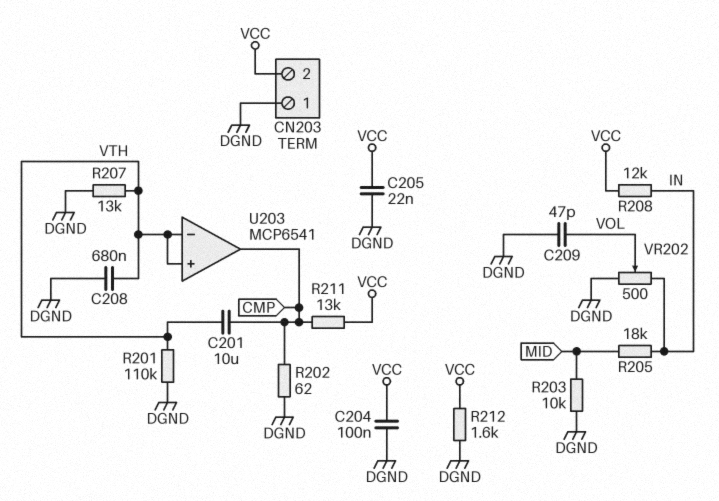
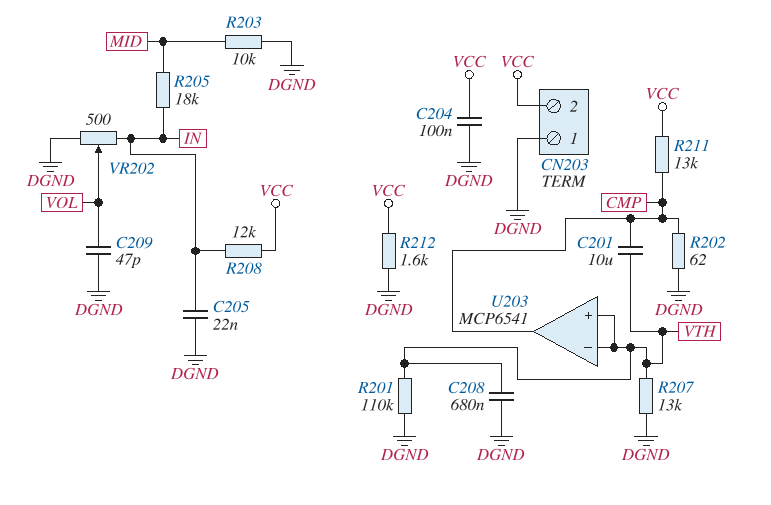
C205: 22nF (DGND, VCC) -> 22nF (DGND, IN)

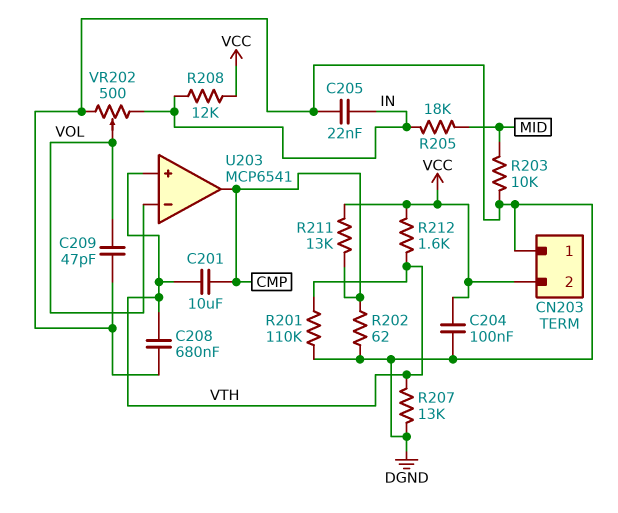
R212: 1.6k (DGND, VCC) -> 1.6k (VCC, VTH)
U203 pin in-: VTH -> VOL

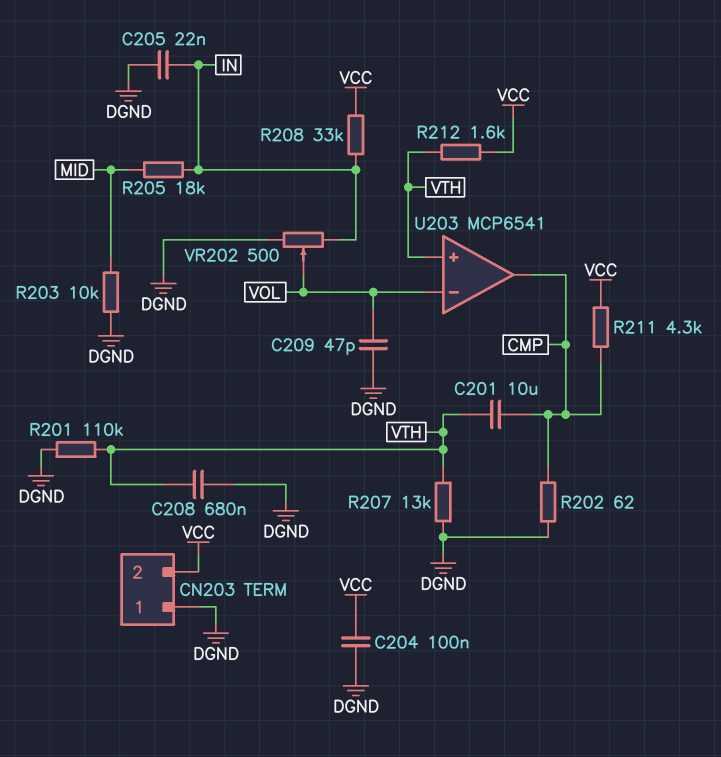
R208: 12k (IN, VCC) -> 33k (IN, VCC)
R211: 13k (CMP, VCC) -> 4.3k (CMP, VCC)

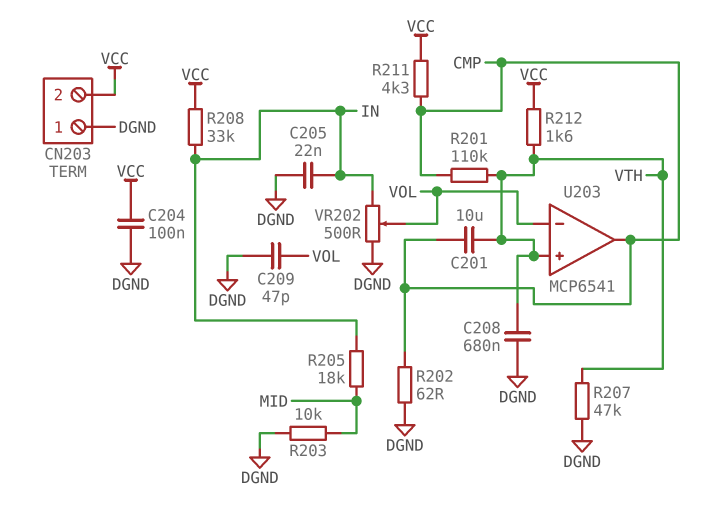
R201: 110k (DGND, VTH) -> 110k (CMP, VTH)
R207: 13k (DGND, VTH) -> 47k (DGND, VTH)

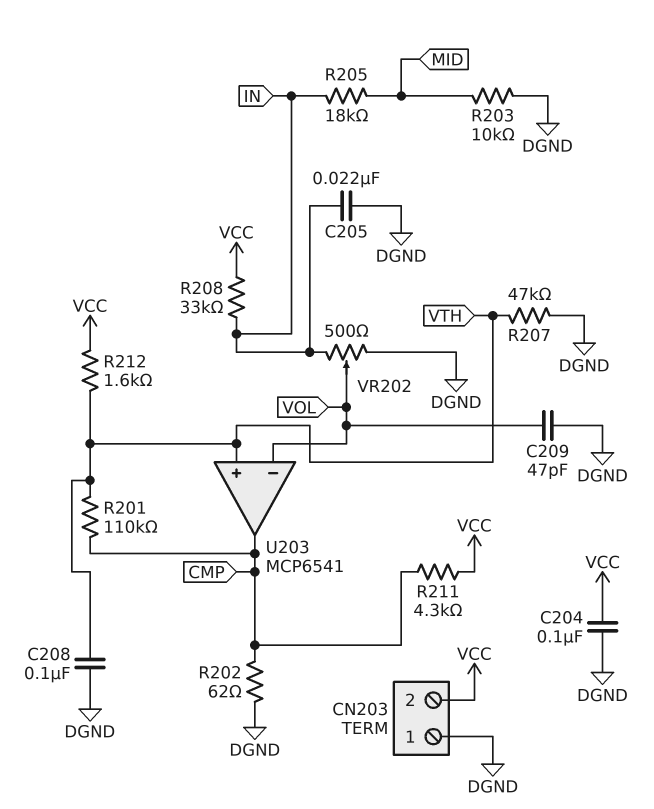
C201: 10uF (CMP, VTH) -> none
C208: 680nF (DGND, VTH) -> 100nF (DGND, VTH)

